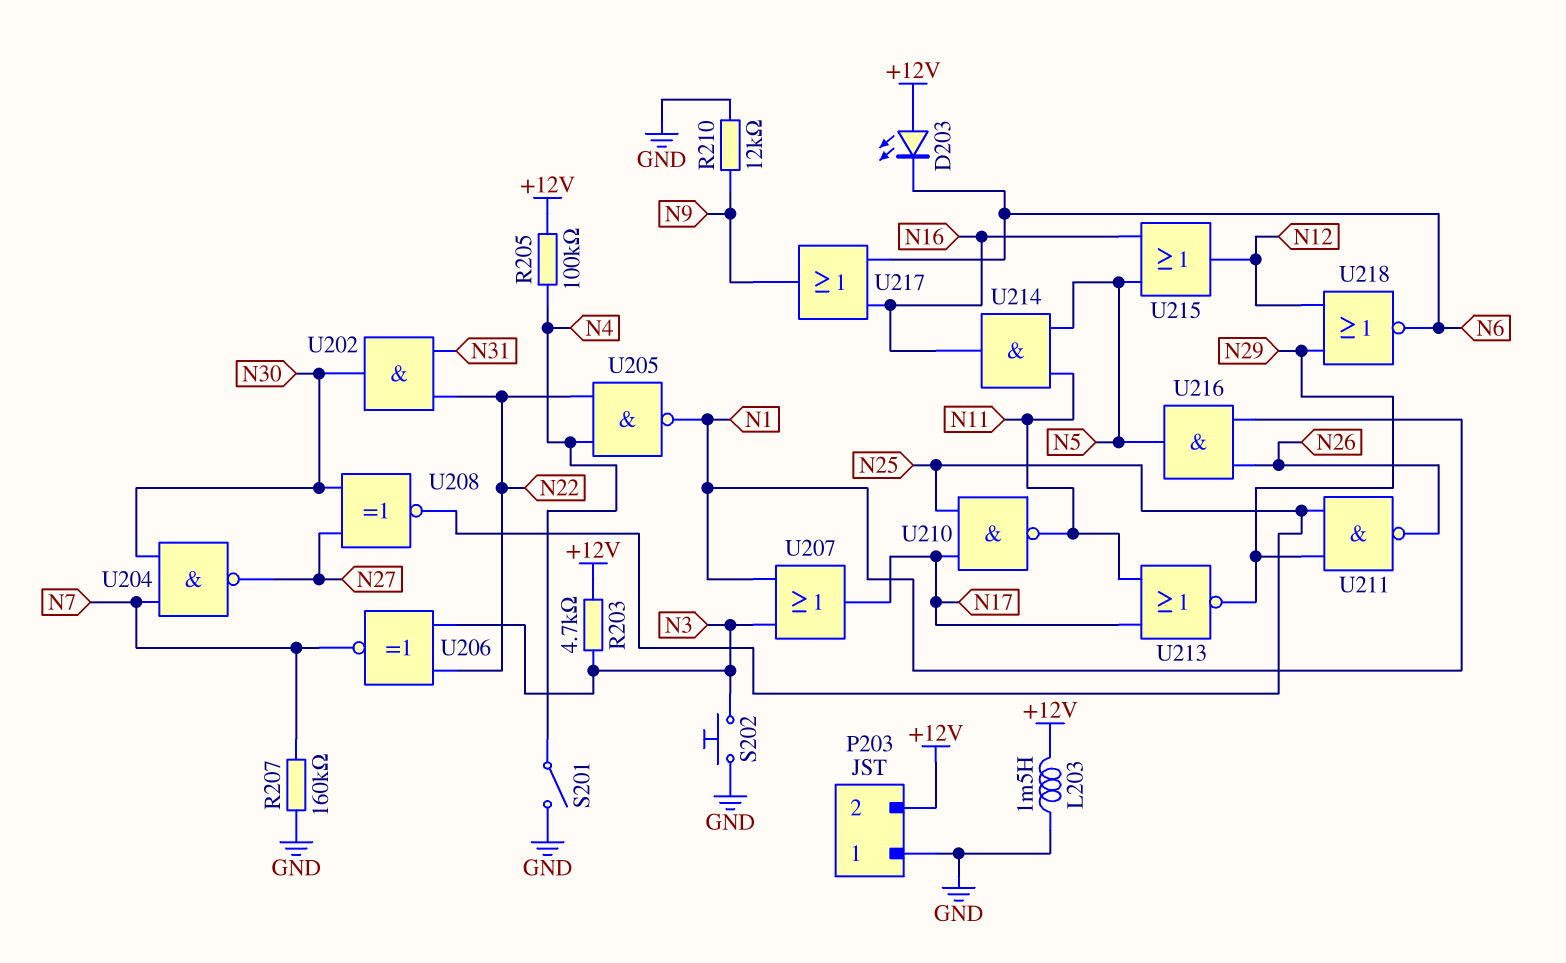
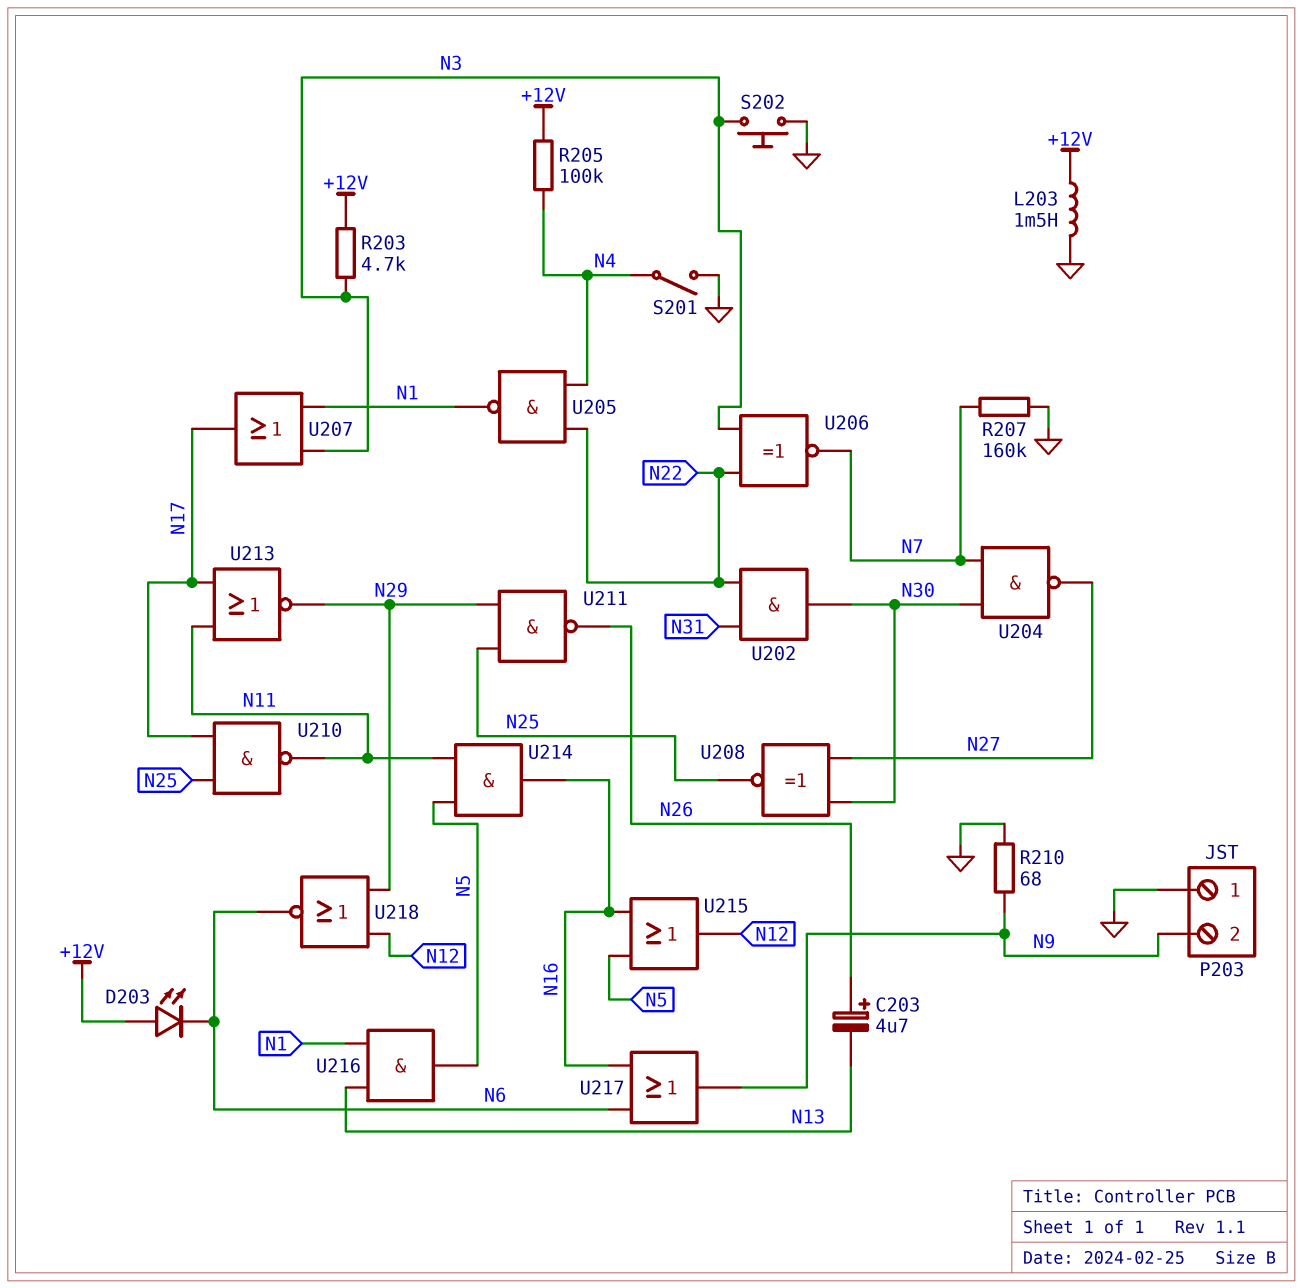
C203: none -> 4.7uF (plus N26, minus N13)
P203 pin 2: +12V -> N9
R210: 12k (GND, N9) -> 68 (GND, N9)
U216: AND (in N1, in N26, out N5) -> AND (in N1, in N13, out N5)

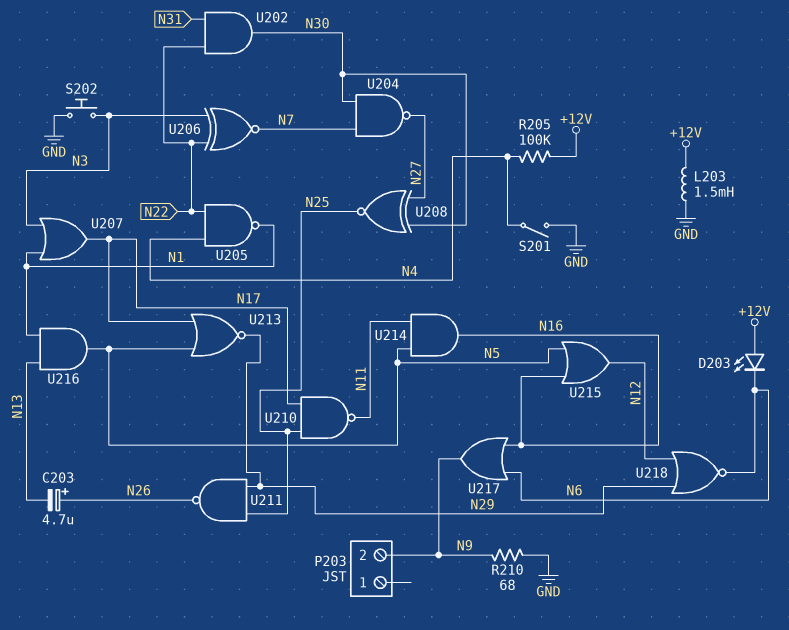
P203 pin 1: GND -> none
R203: 4.7k (+12V, N3) -> none
R207: 160k (GND, N7) -> none
U213: NOR (in N11, in N17, out N29) -> NOR (in N5, in N17, out N29)

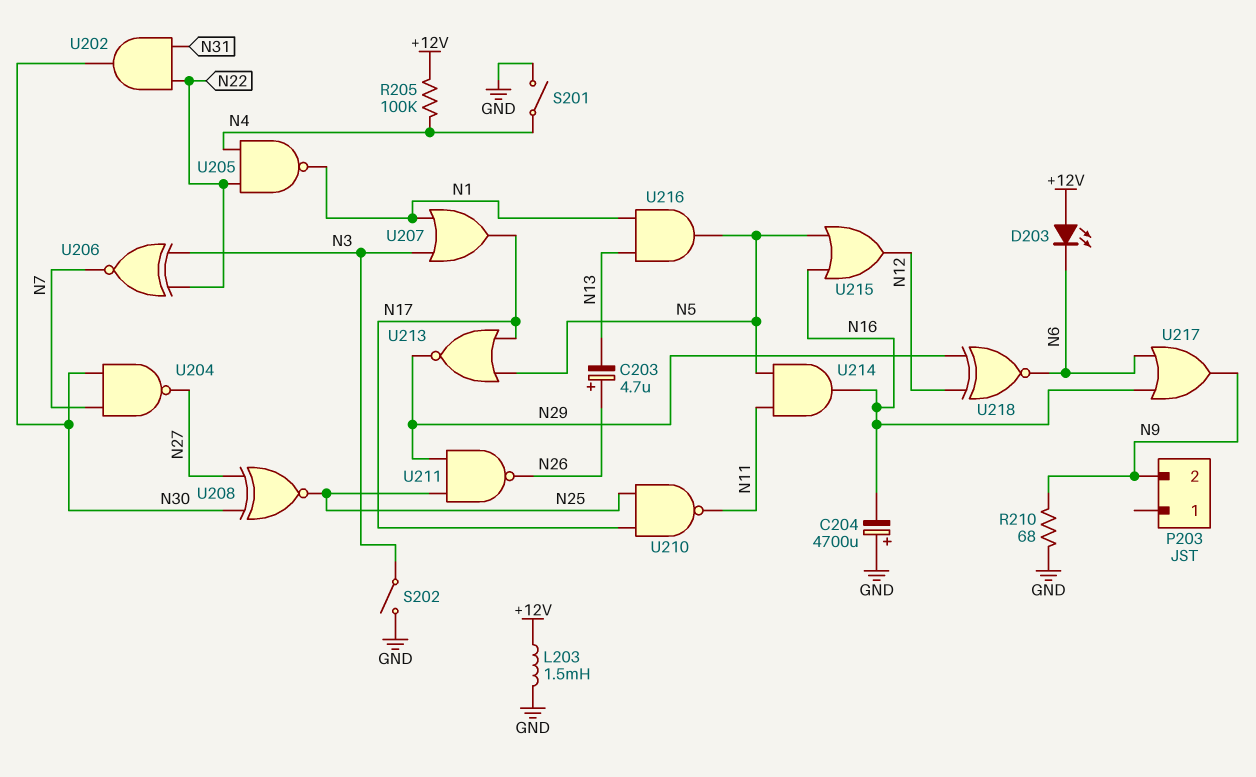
C204: none -> 4700uF (plus GND, minus N16)
S202: button (GND, N3) -> switch (GND, N3)
U218: NOR (in N12, in N29, out N6) -> XNOR (in N12, in N29, out N6)

